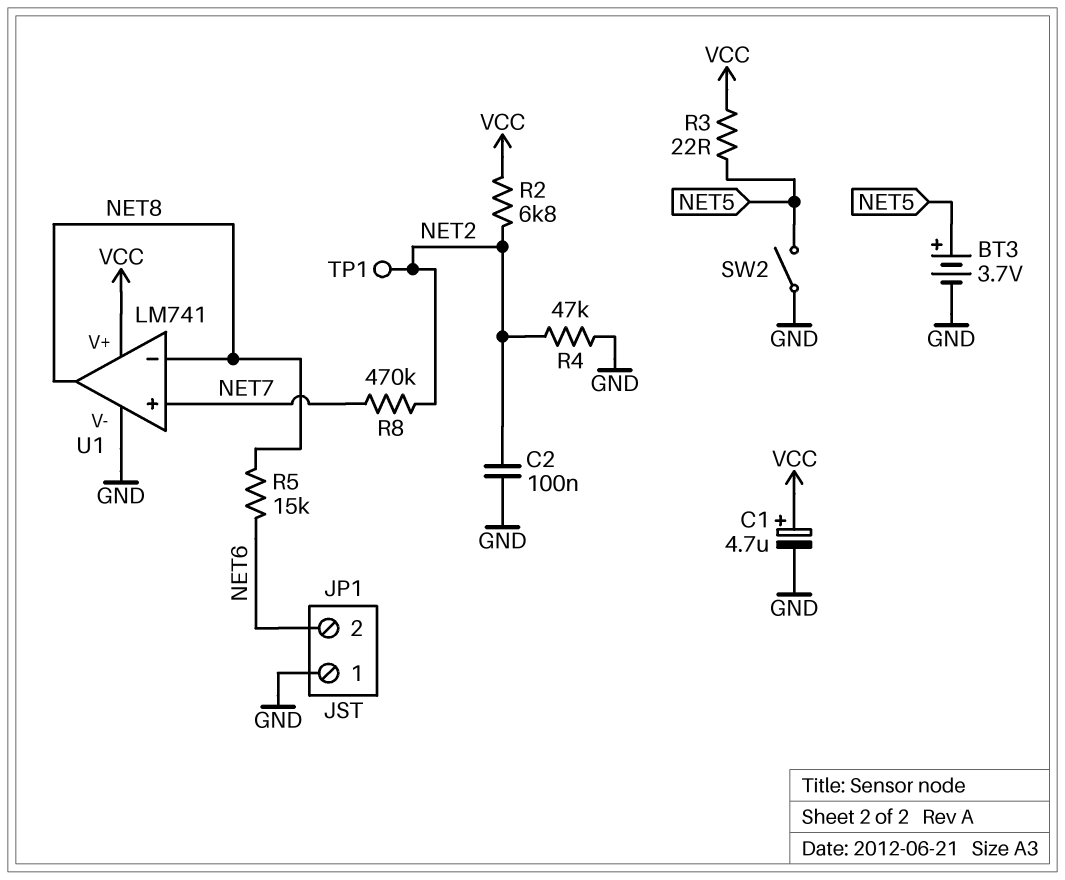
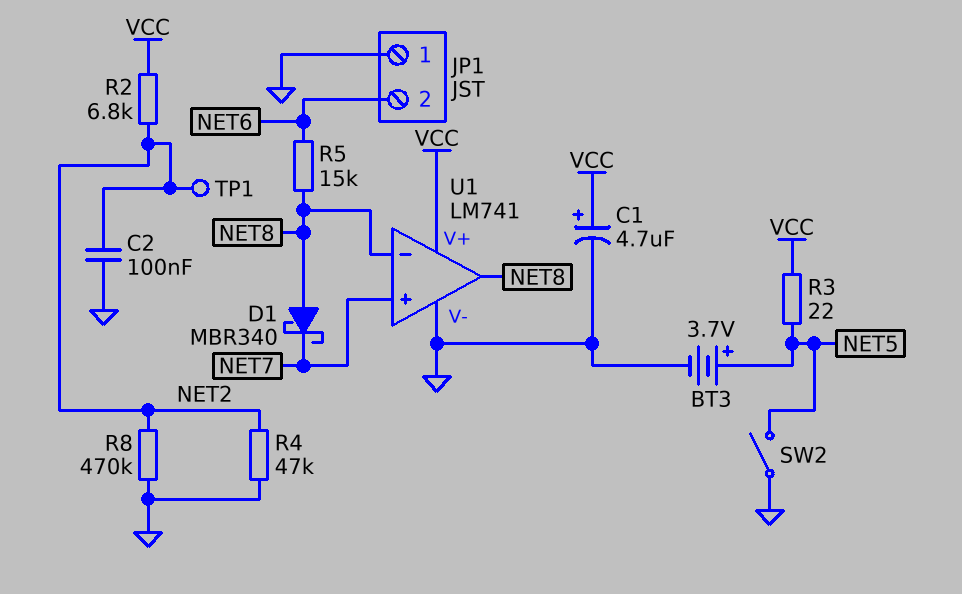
D1: none -> schottky MBR340 (A NET8, K NET7)
R8: 470k (NET2, NET7) -> 470k (GND, NET2)

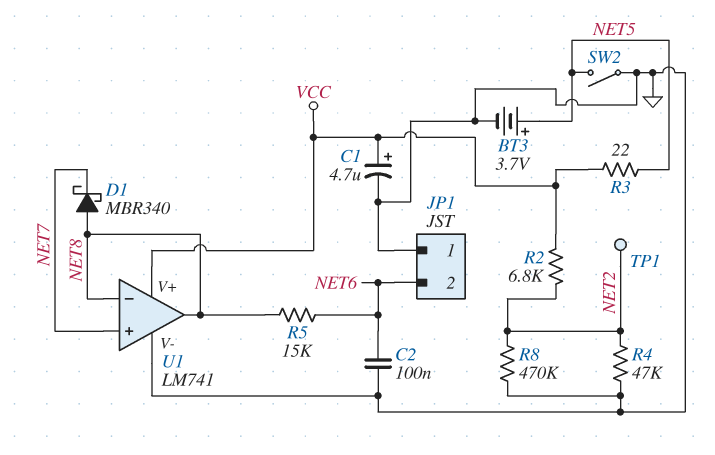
C2: 100nF (GND, NET2) -> 100nF (GND, NET6)

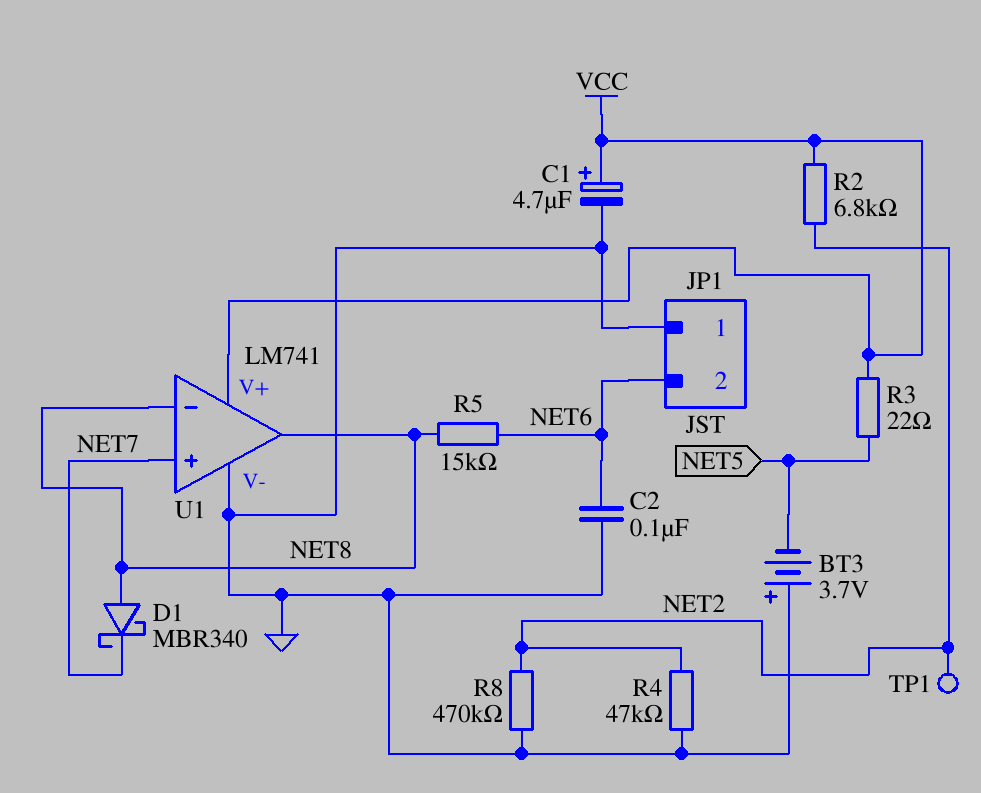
BT3: 3.7V (plus NET5, minus GND) -> 3.7V (plus GND, minus NET5)
SW2: switch (GND, NET5) -> none

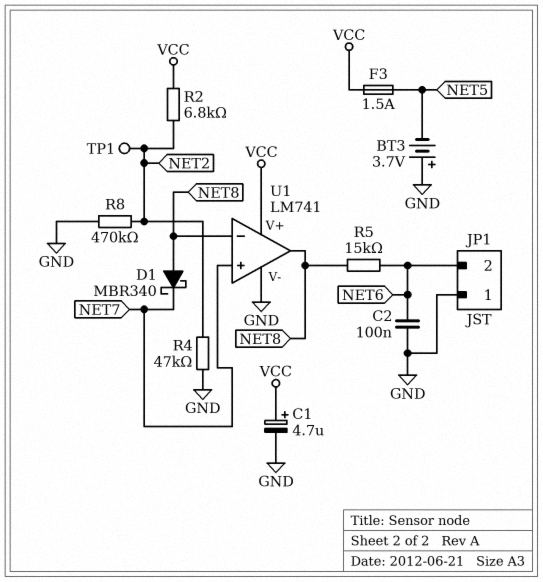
F3: none -> 1.5A (NET5, VCC)
R3: 22 (NET5, VCC) -> none

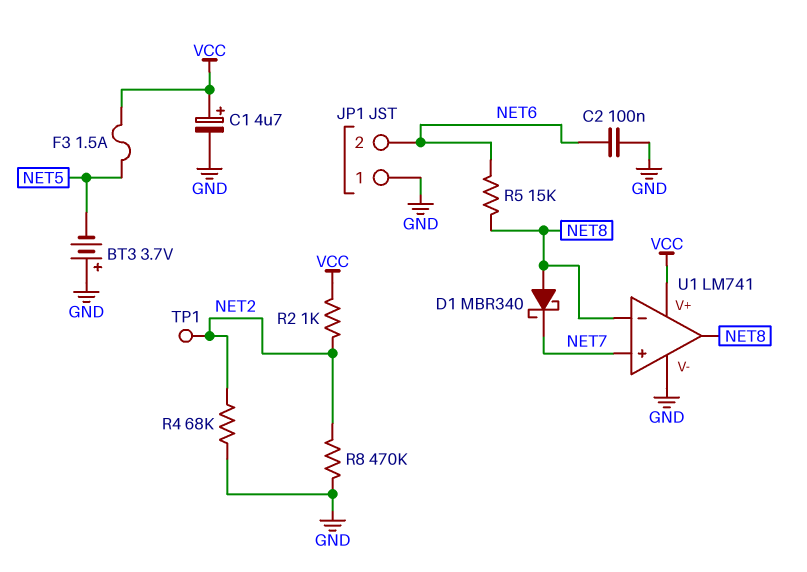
R2: 6.8k (NET2, VCC) -> 1k (NET2, VCC)
R4: 47k (GND, NET2) -> 68k (GND, NET2)

